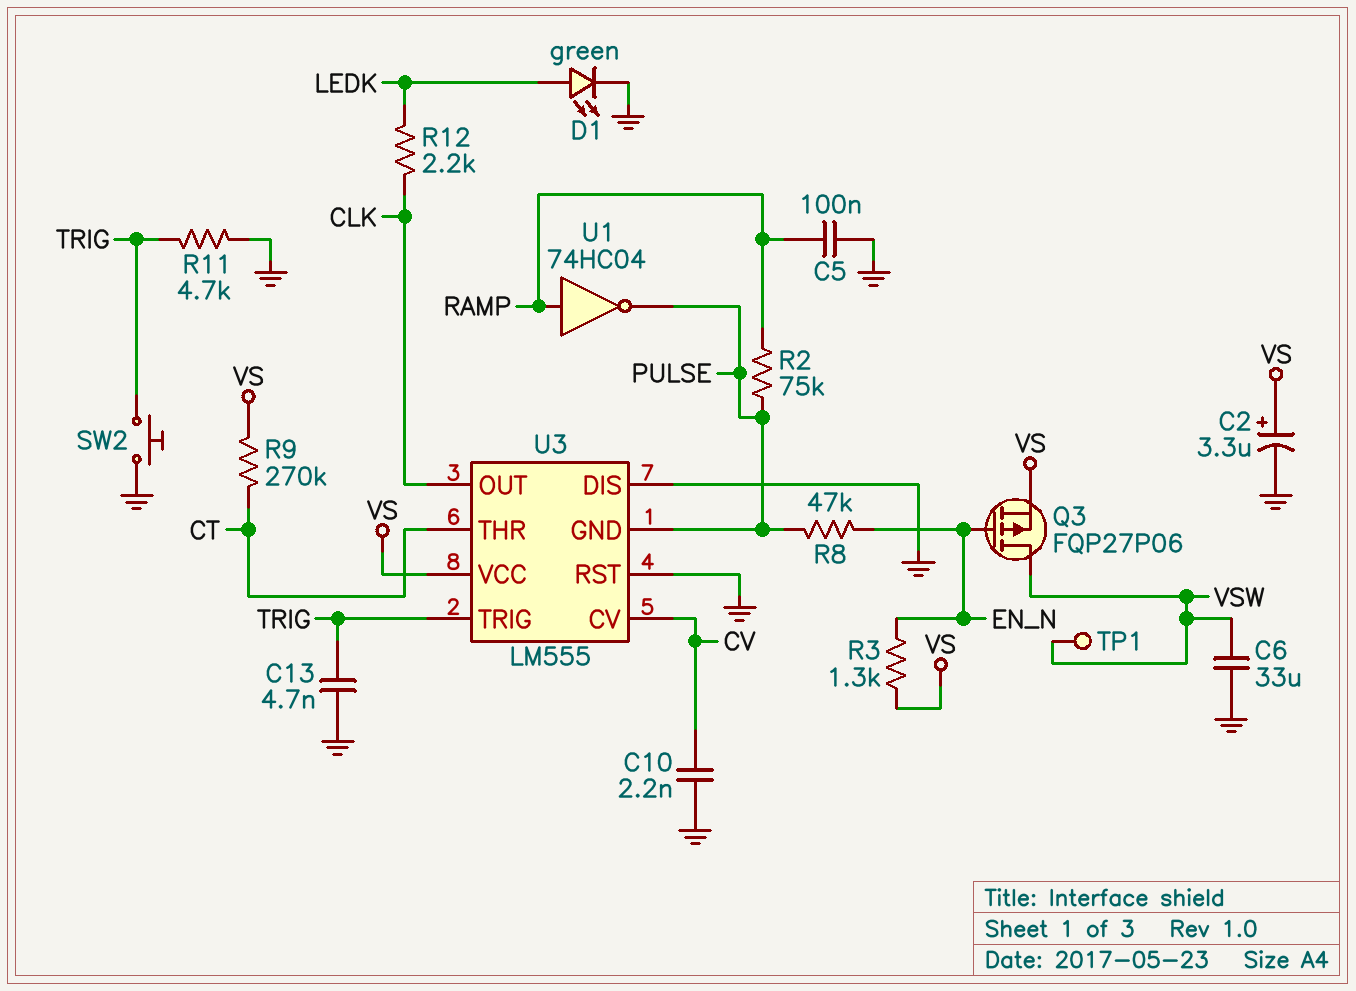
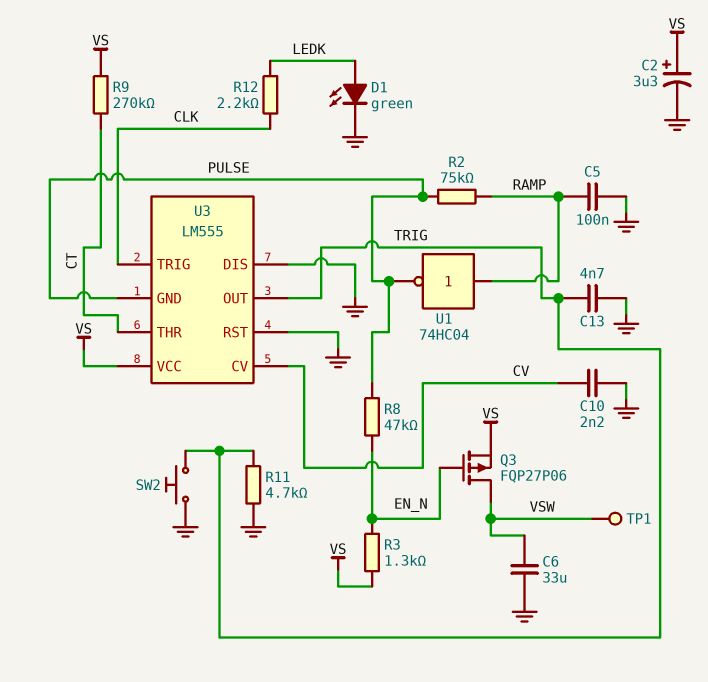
U3 pin OUT: CLK -> TRIG
U3 pin TRIG: TRIG -> CLK

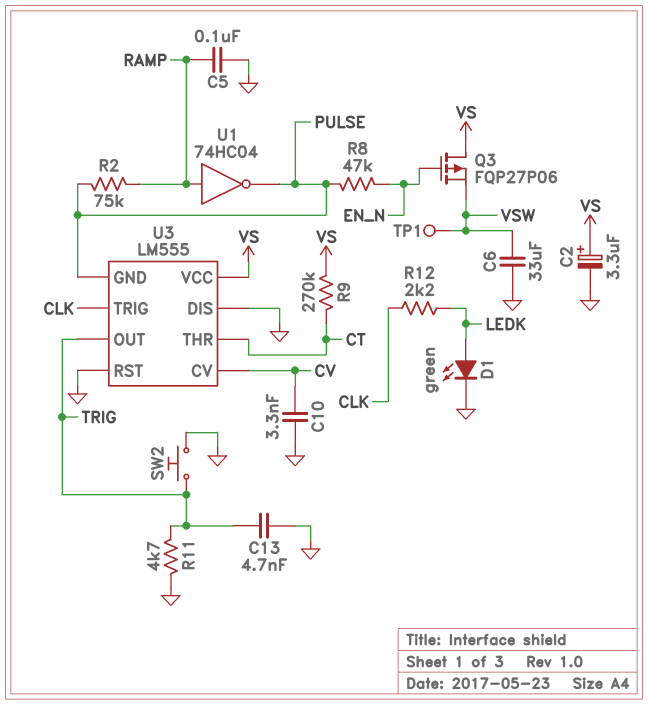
C10: 2.2nF (CV, GND) -> 3.3nF (CV, GND)
Q3: PMOS FQP27P06 (G EN_N, D VSW, S VS) -> PMOS FQP27P06 (G EN_N, D VS, S VSW)
R3: 1.3k (EN_N, VS) -> none

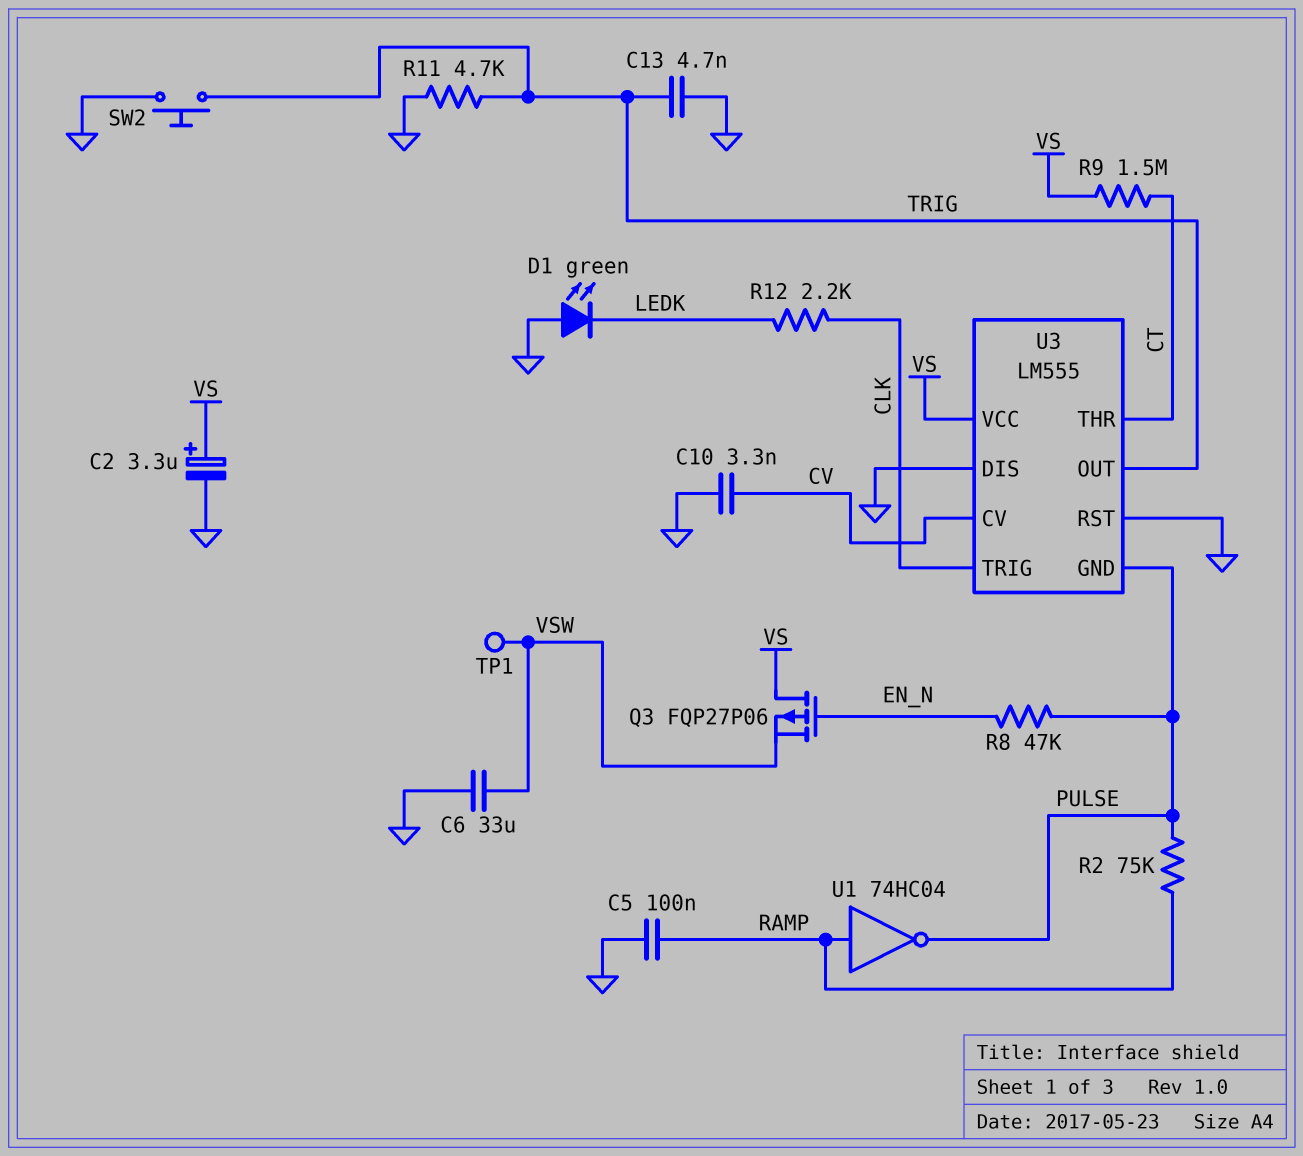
D1: LED green (A LEDK, K GND) -> LED green (A GND, K LEDK)
R9: 270k (CT, VS) -> 1.5M (CT, VS)

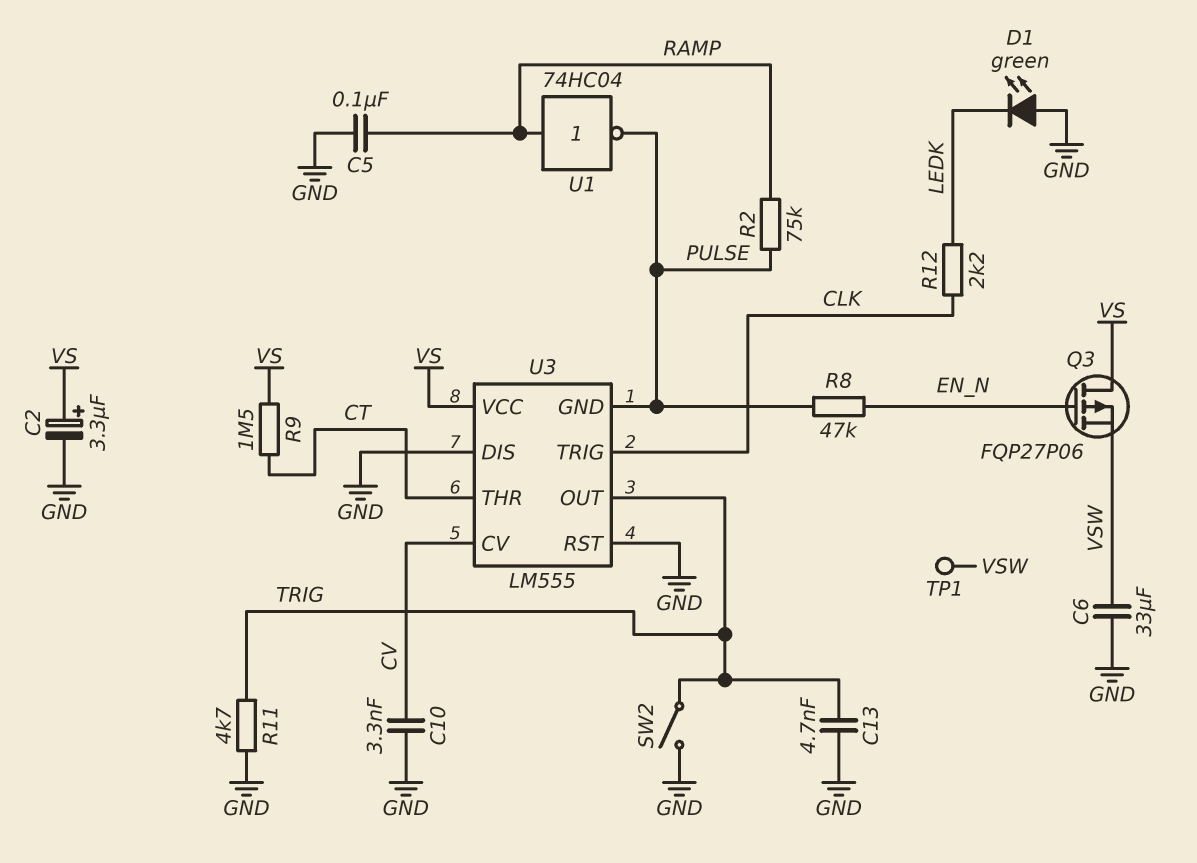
SW2: button (GND, TRIG) -> switch (GND, TRIG)

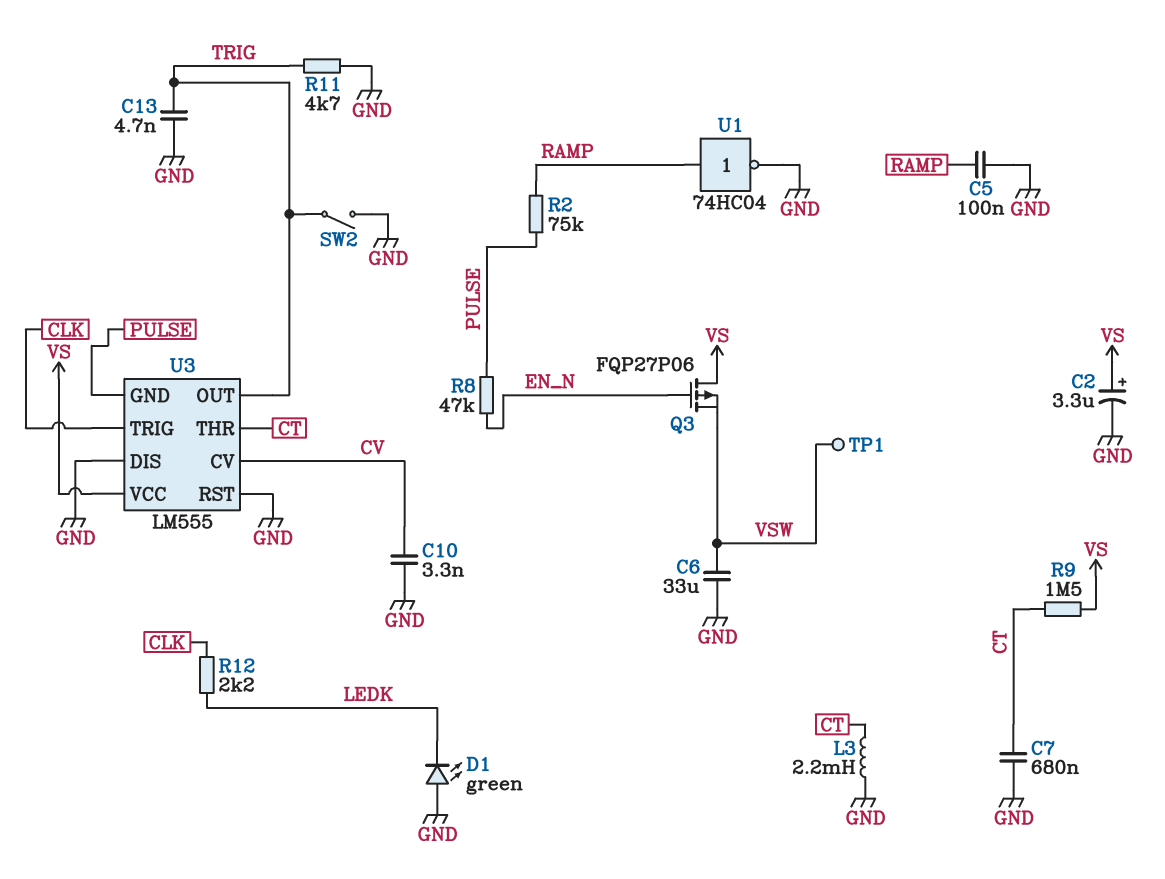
C7: none -> 680nF (CT, GND)
L3: none -> 2.2mH (CT, GND)
U1: NOT 74HC04 (in RAMP, out PULSE) -> NOT 74HC04 (in RAMP, out GND)

